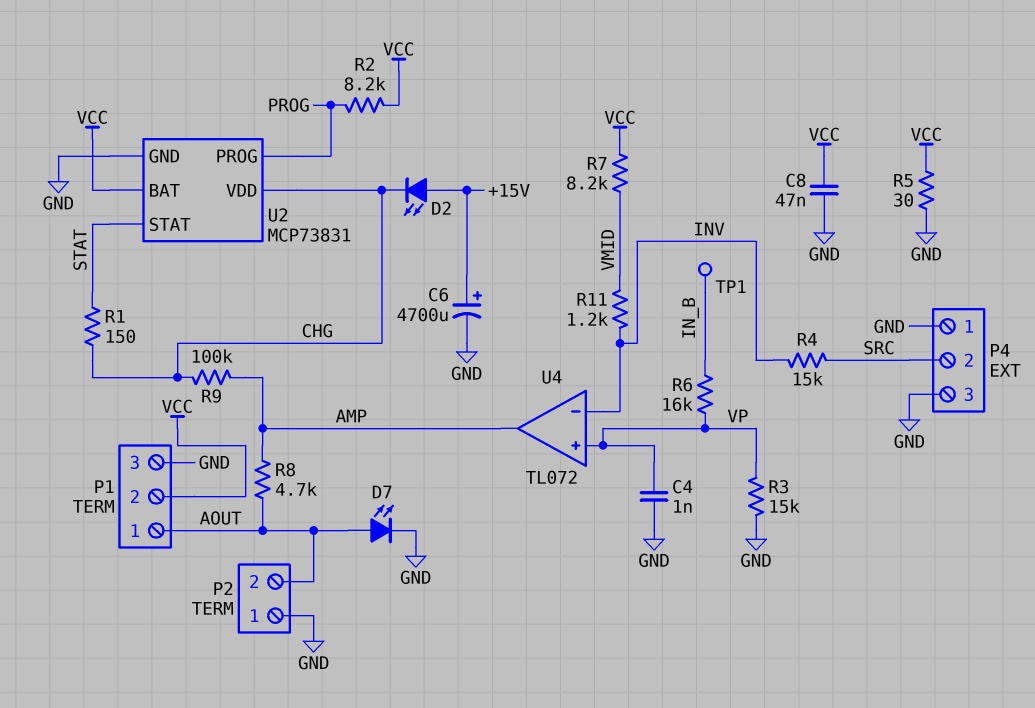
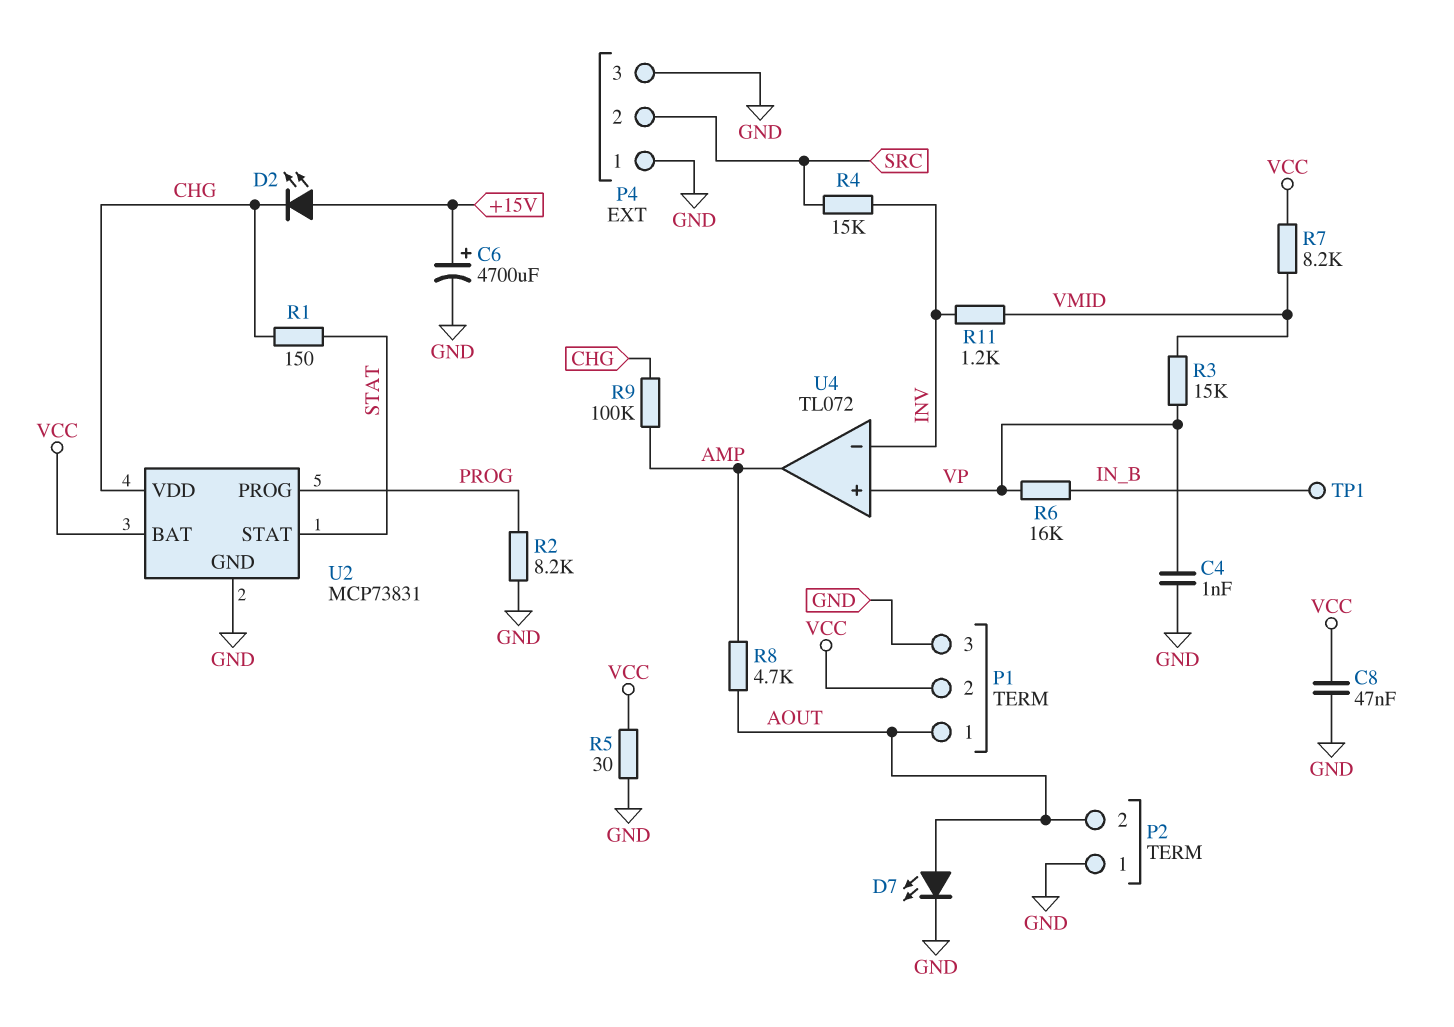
R2: 8.2k (PROG, VCC) -> 8.2k (GND, PROG)
R3: 15k (GND, VP) -> 15k (VMID, VP)

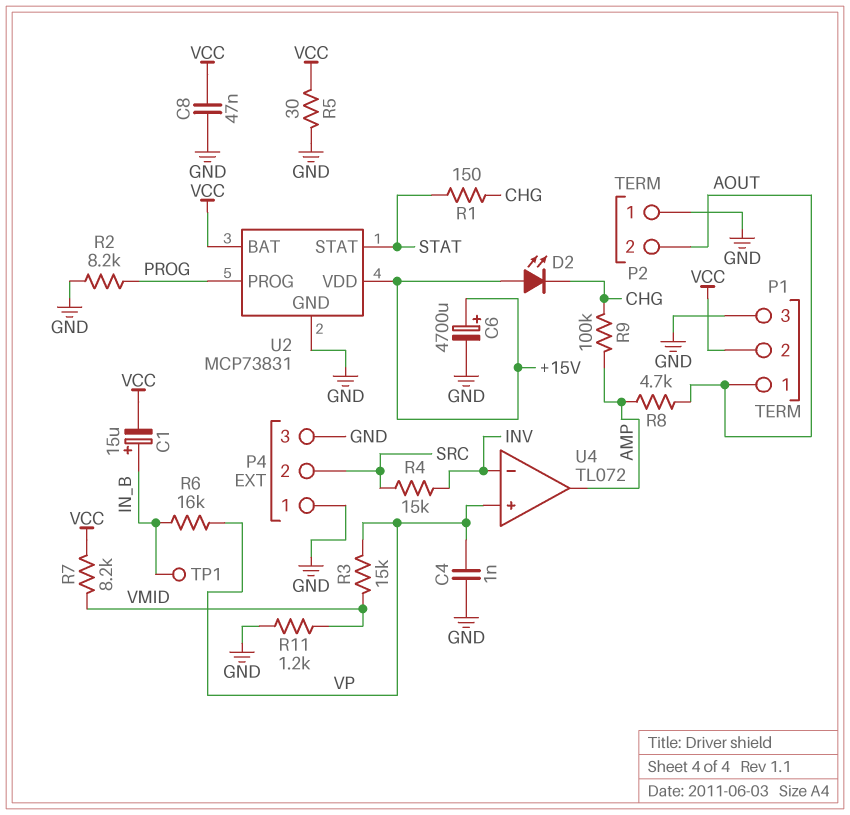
C1: none -> 15uF (plus IN_B, minus VCC)
D7: LED (A AOUT, K GND) -> none
R11: 1.2k (INV, VMID) -> 1.2k (GND, VMID)
U2 pin VDD: CHG -> +15V

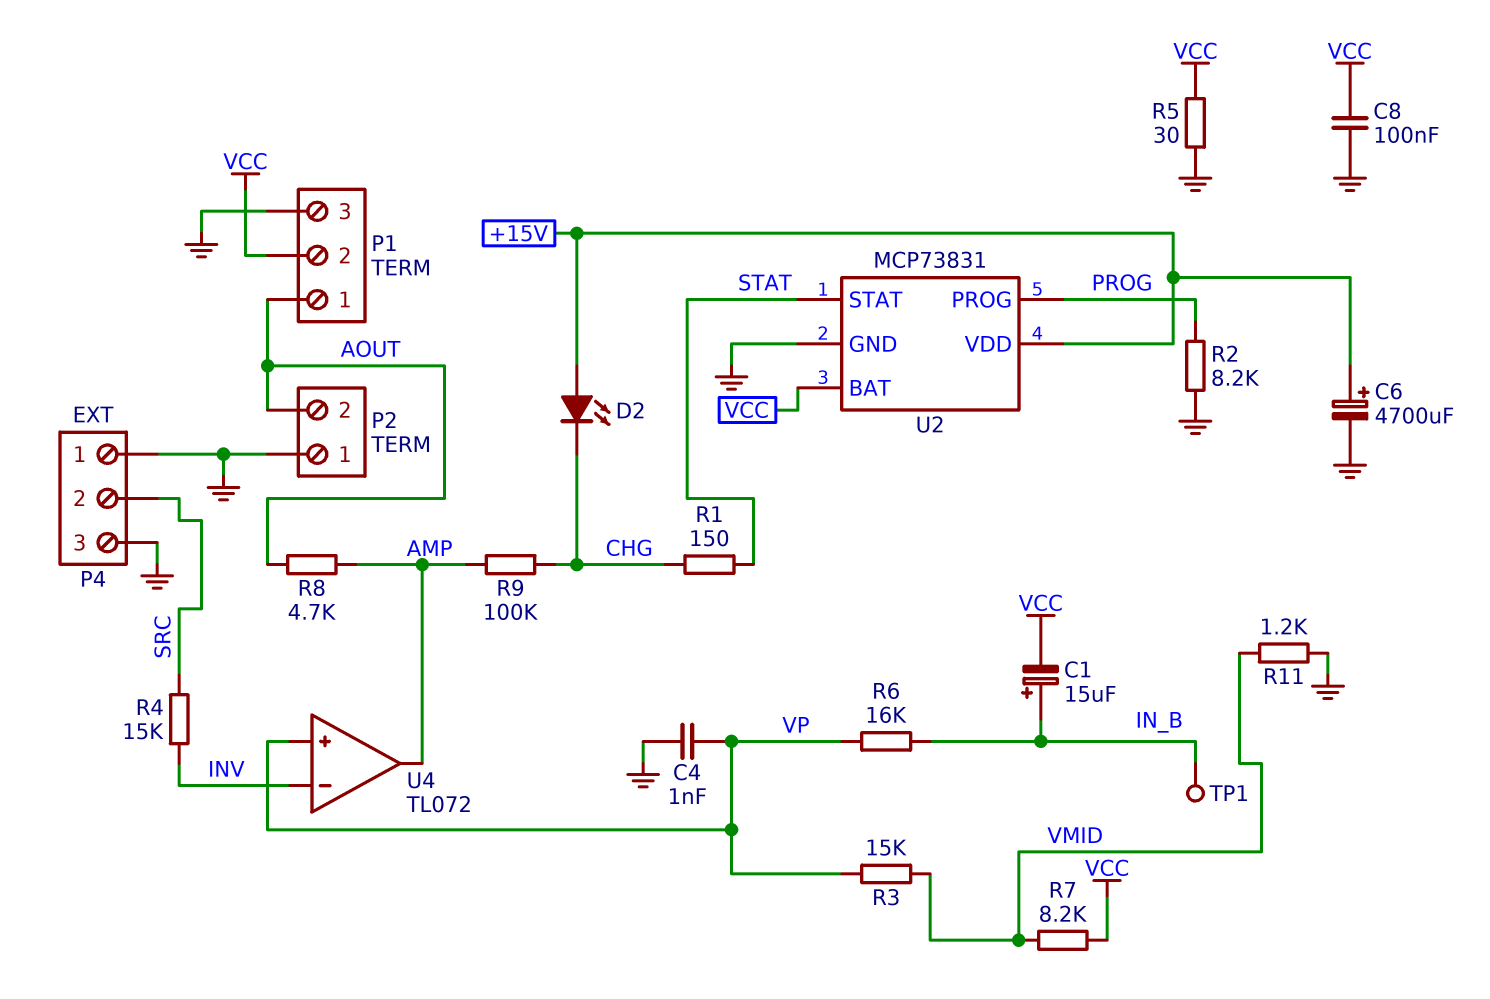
C8: 47nF (GND, VCC) -> 100nF (GND, VCC)

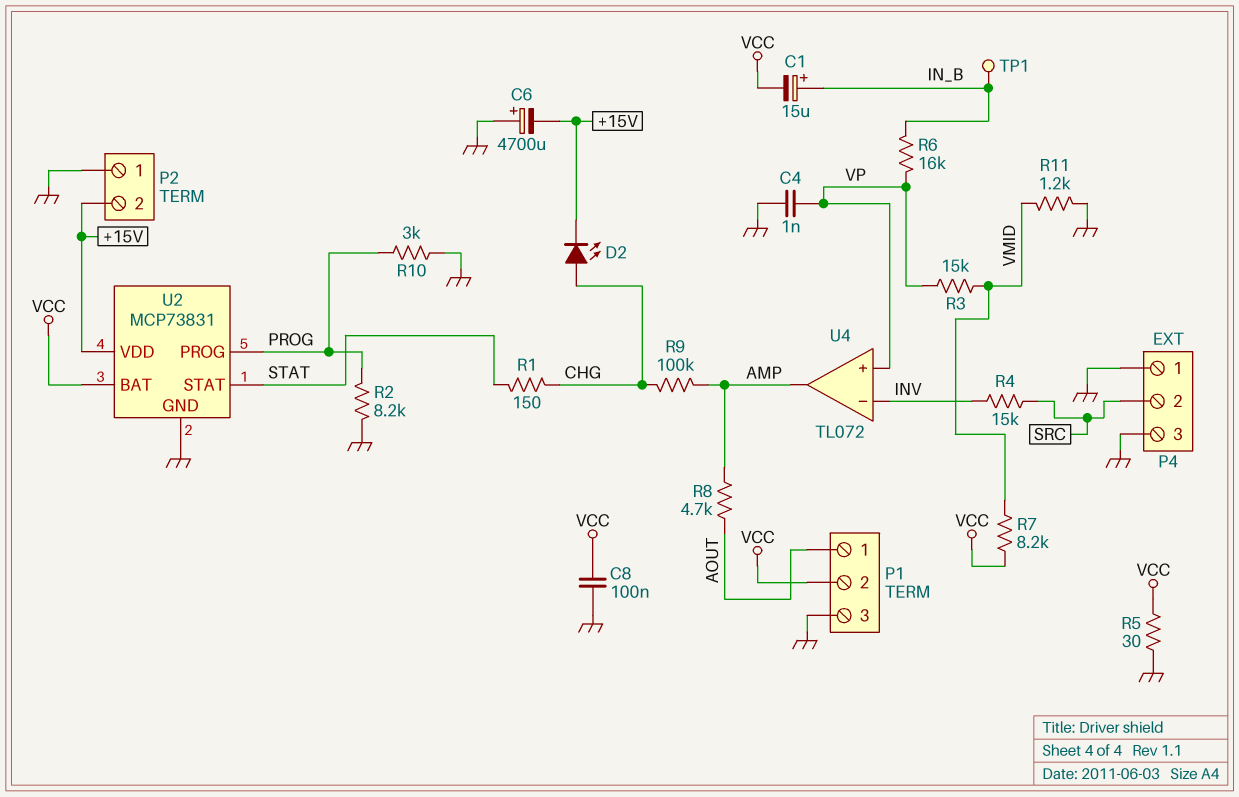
C6: 4700uF (plus +15V, minus GND) -> 4700uF (plus GND, minus +15V)
D2: LED (A +15V, K CHG) -> LED (A CHG, K +15V)
P2 pin 2: AOUT -> +15V
R10: none -> 3k (GND, PROG)

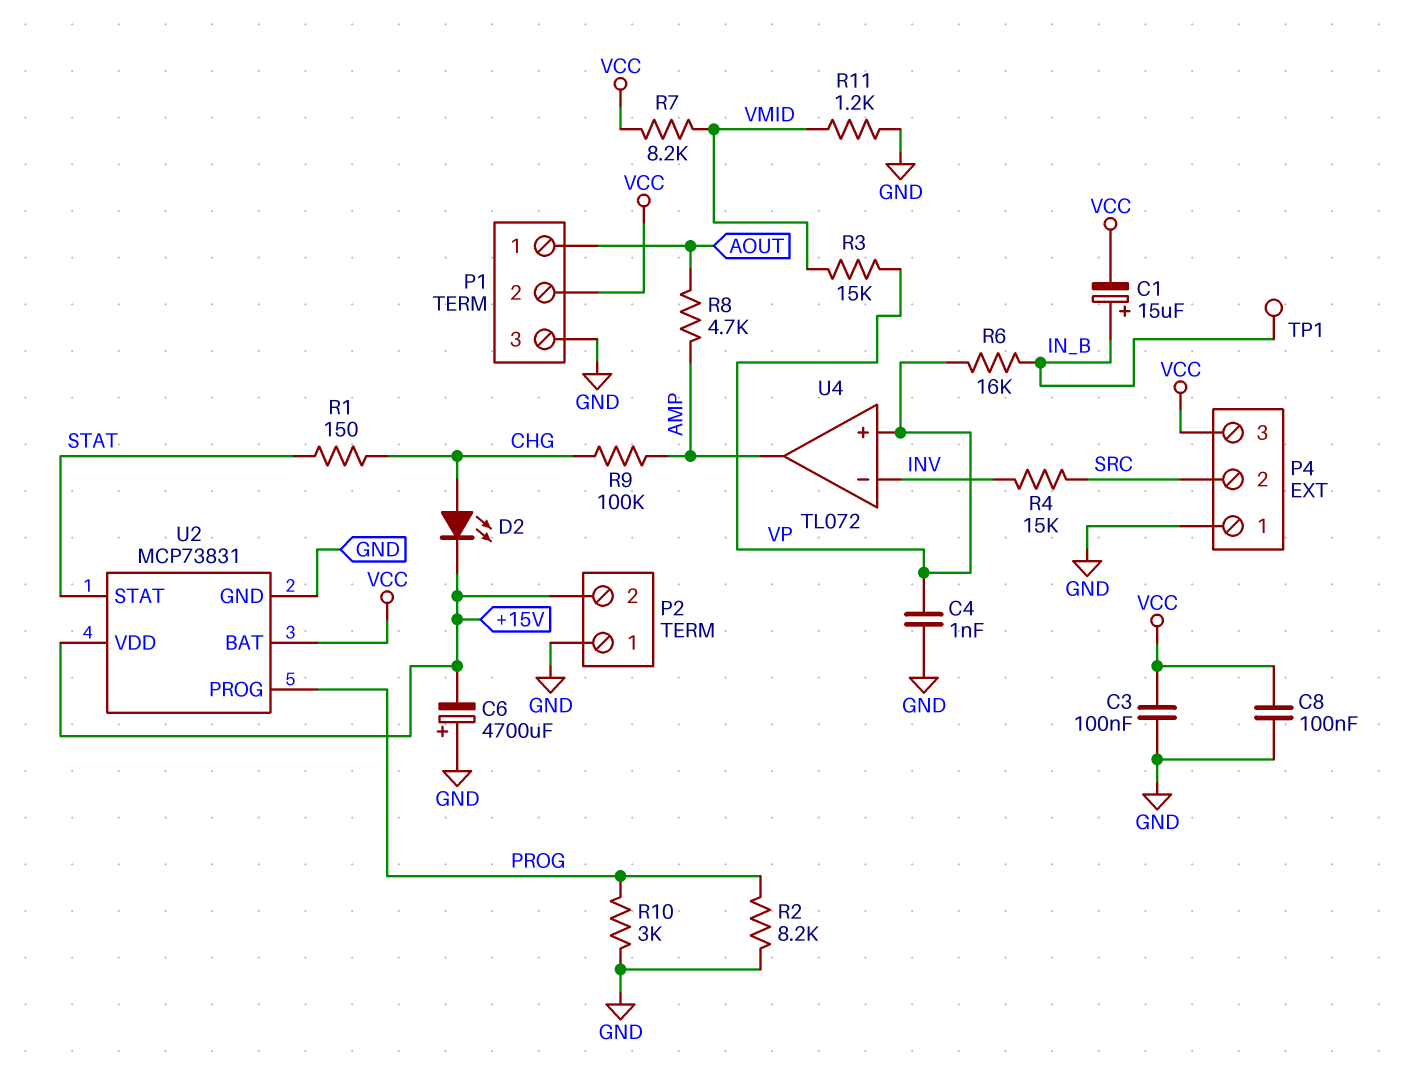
C3: none -> 100nF (GND, VCC)
P4 pin 3: GND -> VCC
R5: 30 (GND, VCC) -> none

